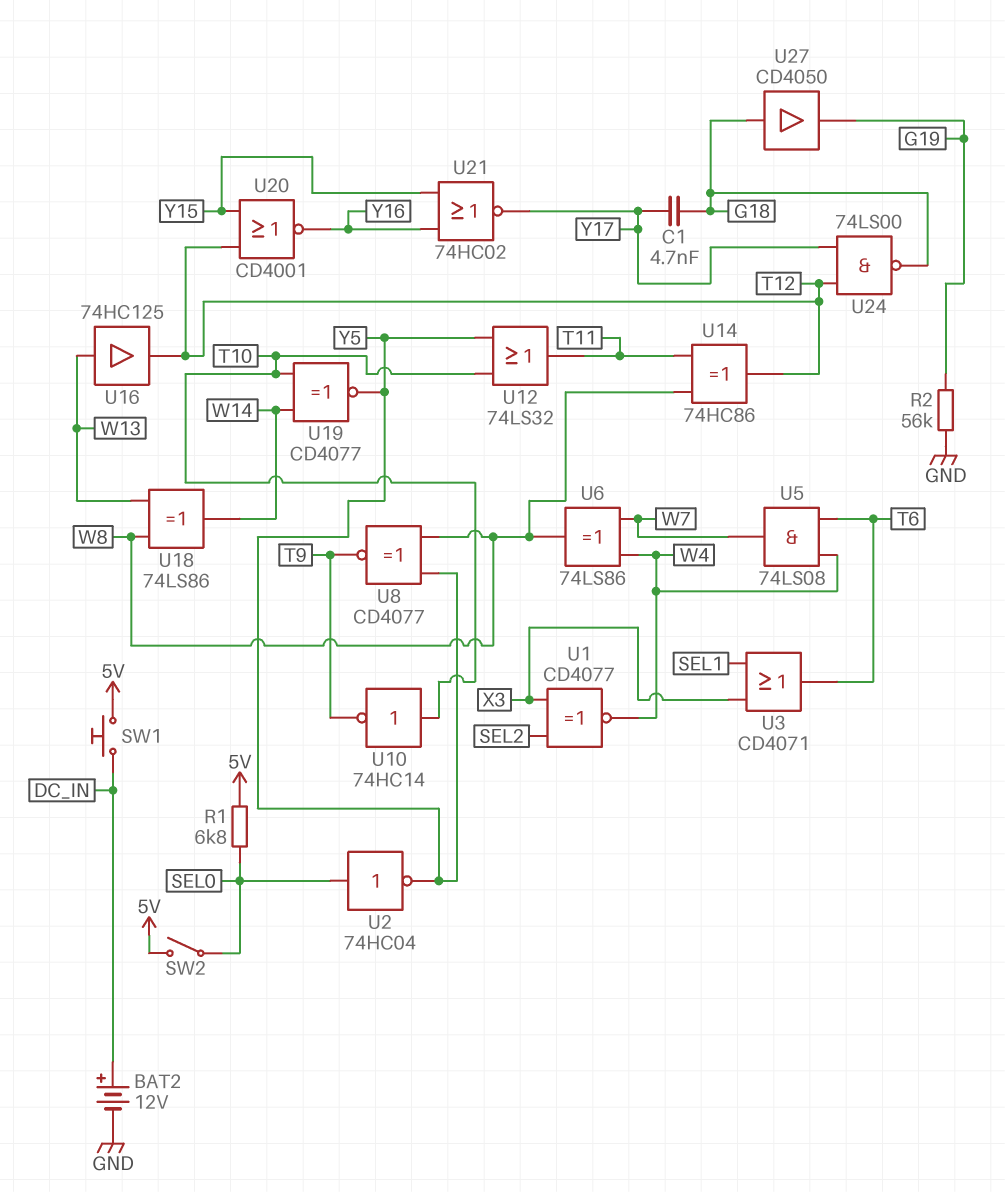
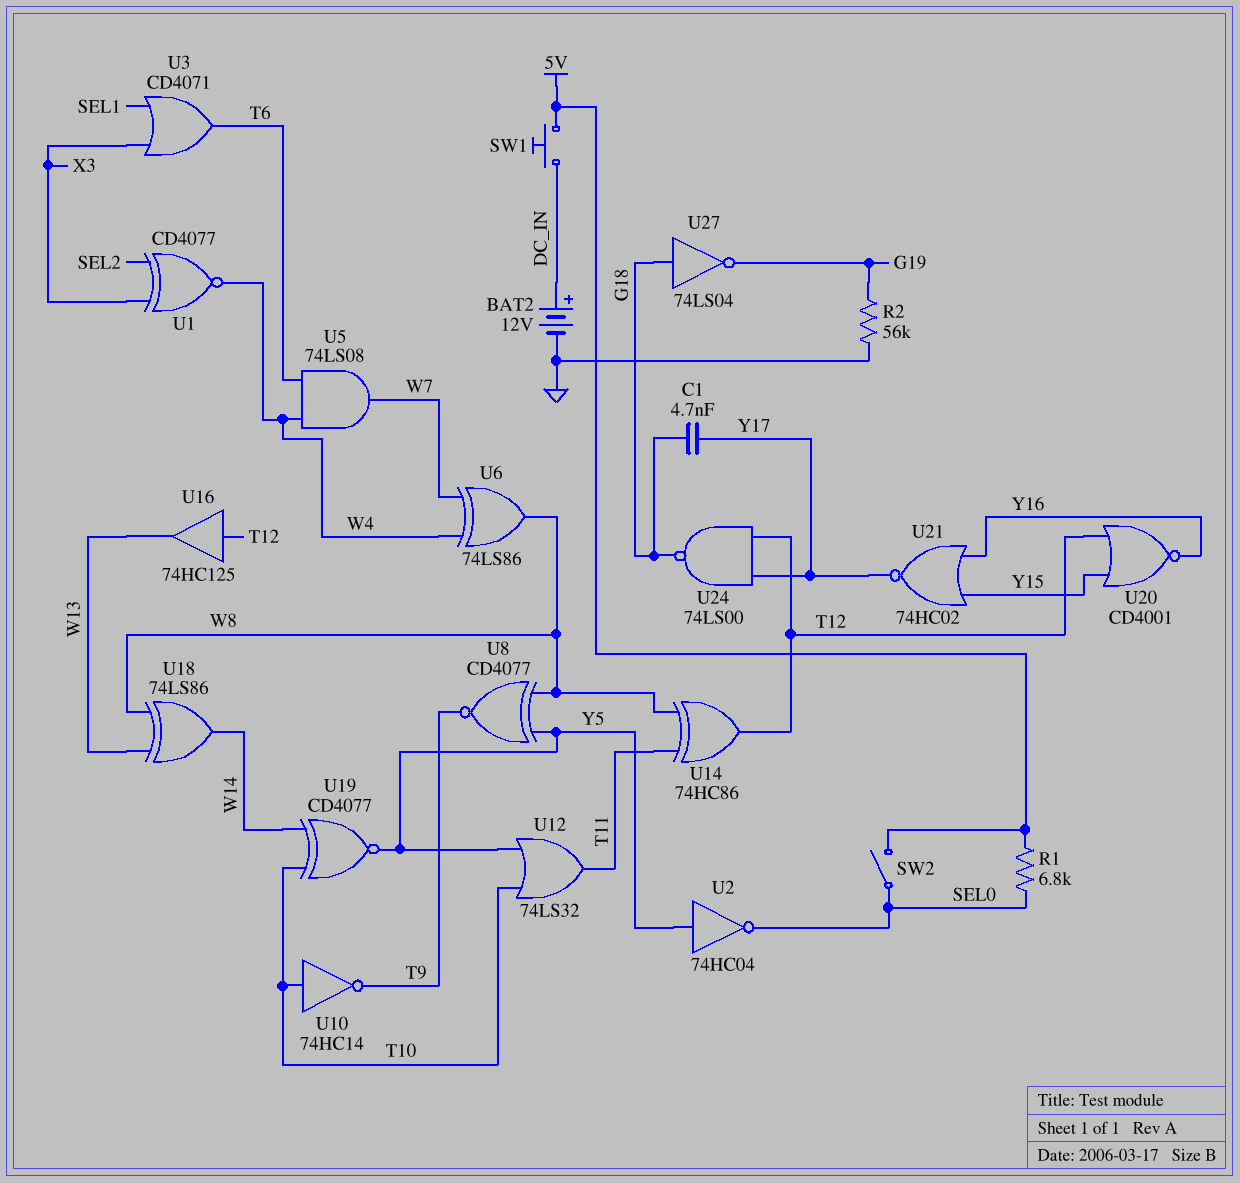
U2: NOT 74HC04 (in SEL0, out Y5) -> NOT 74HC04 (in Y5, out SEL0)
U16: buffer 74HC125 (in W13, out T12) -> buffer 74HC125 (in T12, out W13)
U27: buffer CD4050 (in G18, out G19) -> NOT 74LS04 (in G18, out G19)

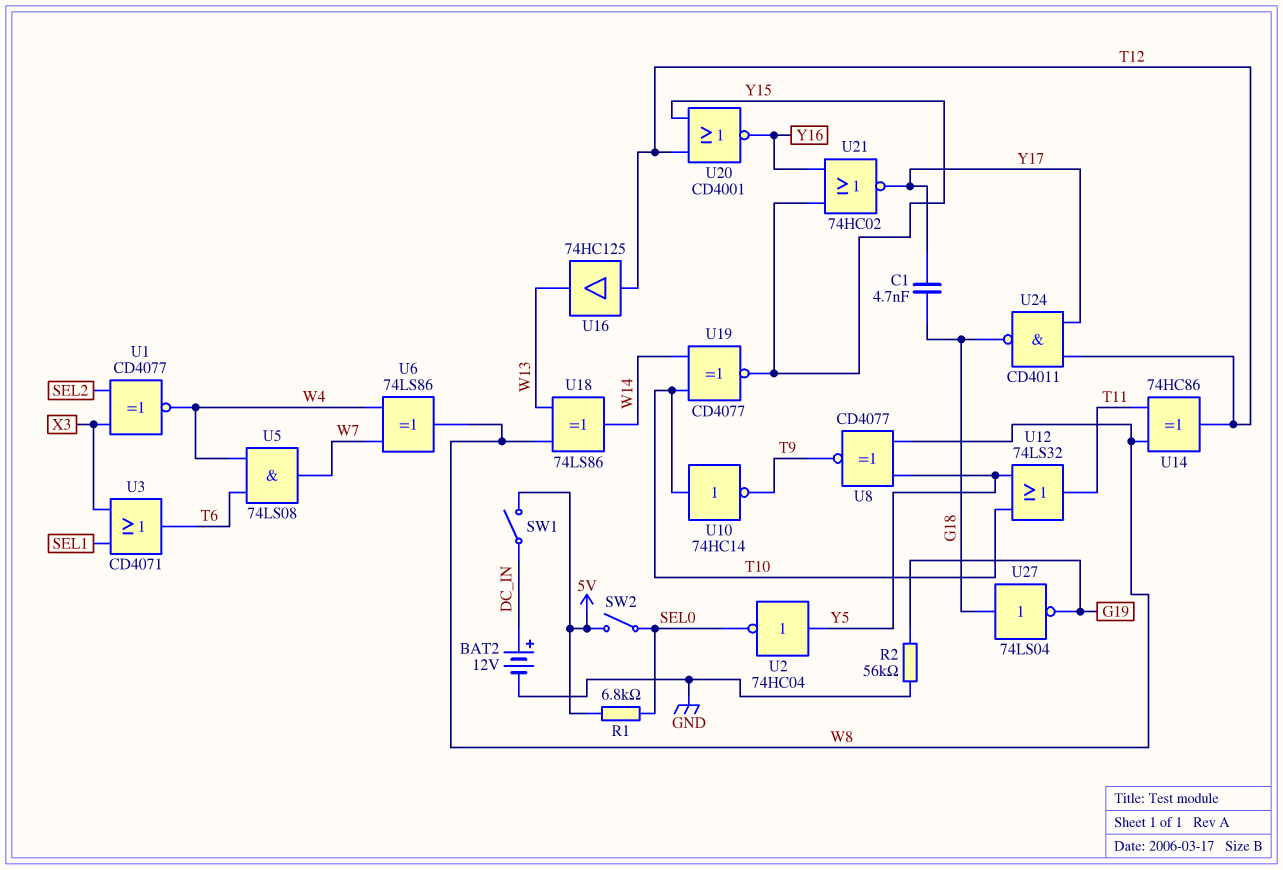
SW1: button (5V, DC_IN) -> switch (5V, DC_IN)
U19: XNOR CD4077 (in T10, in W14, out Y5) -> XNOR CD4077 (in T10, in W14, out Y15)
U24: NAND 74LS00 (in T12, in Y17, out G18) -> NAND CD4011 (in T12, in Y17, out G18)

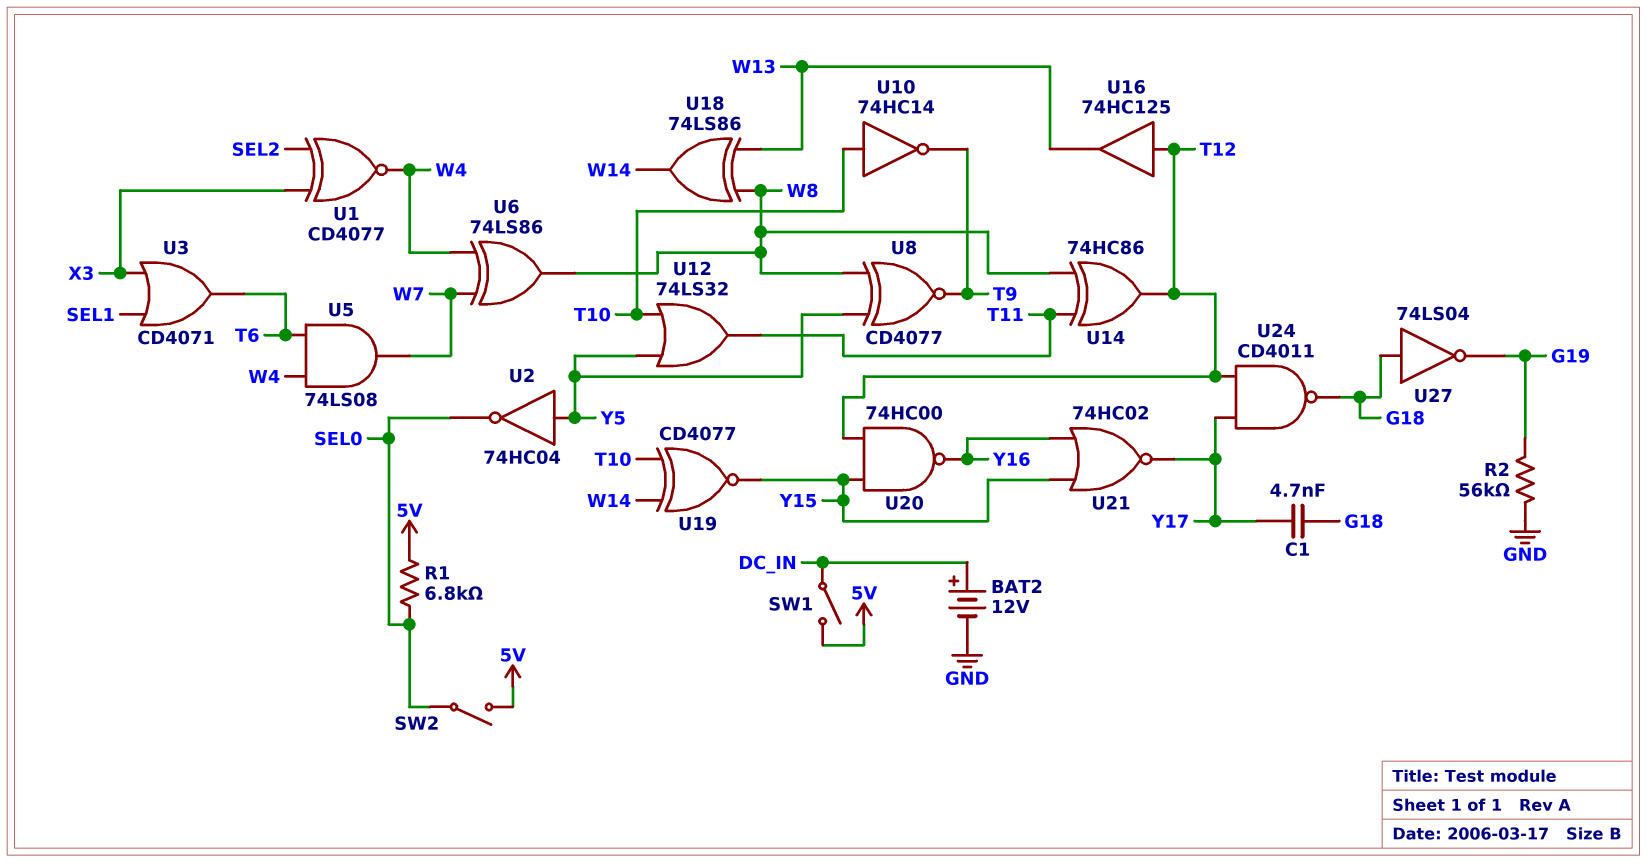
U20: NOR CD4001 (in T12, in Y15, out Y16) -> NAND 74HC00 (in T12, in Y15, out Y16)

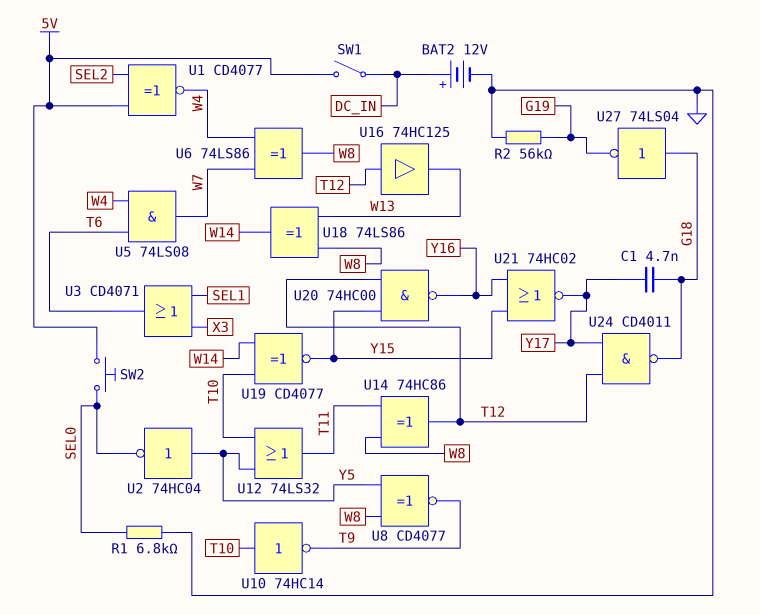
R1: 6.8k (5V, SEL0) -> 6.8k (GND, SEL0)
SW2: switch (5V, SEL0) -> button (5V, SEL0)
U1: XNOR CD4077 (in SEL2, in X3, out W4) -> XNOR CD4077 (in 5V, in SEL2, out W4)

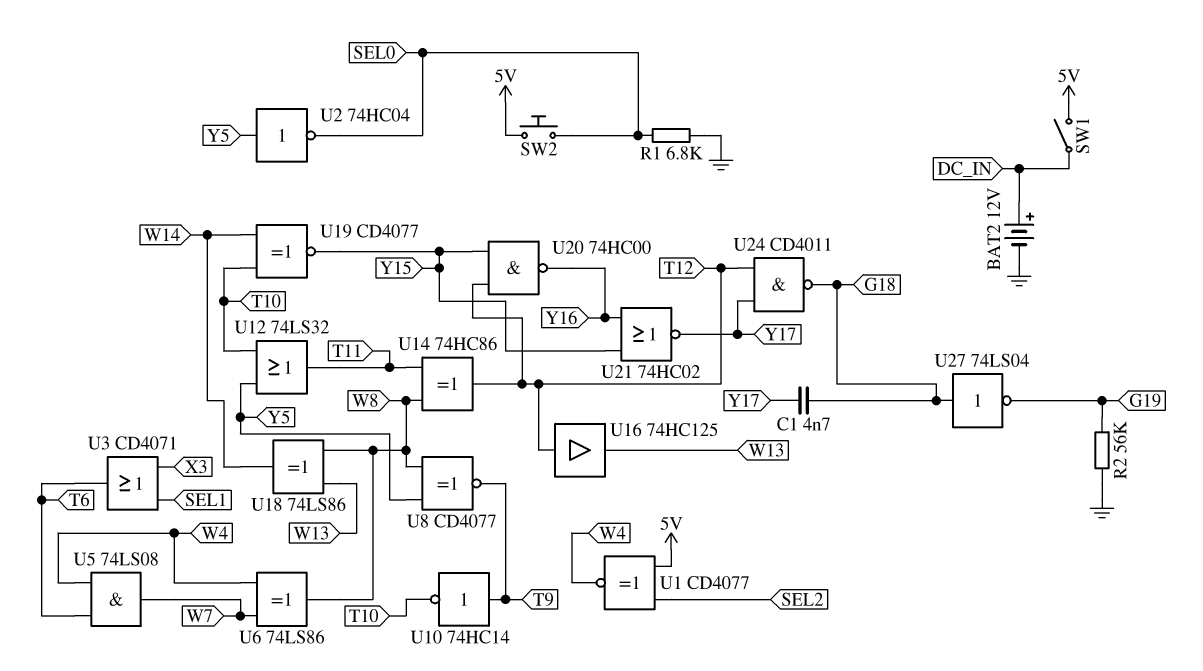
U10: NOT 74HC14 (in T10, out T9) -> NOT 74HC14 (in T9, out T10)

